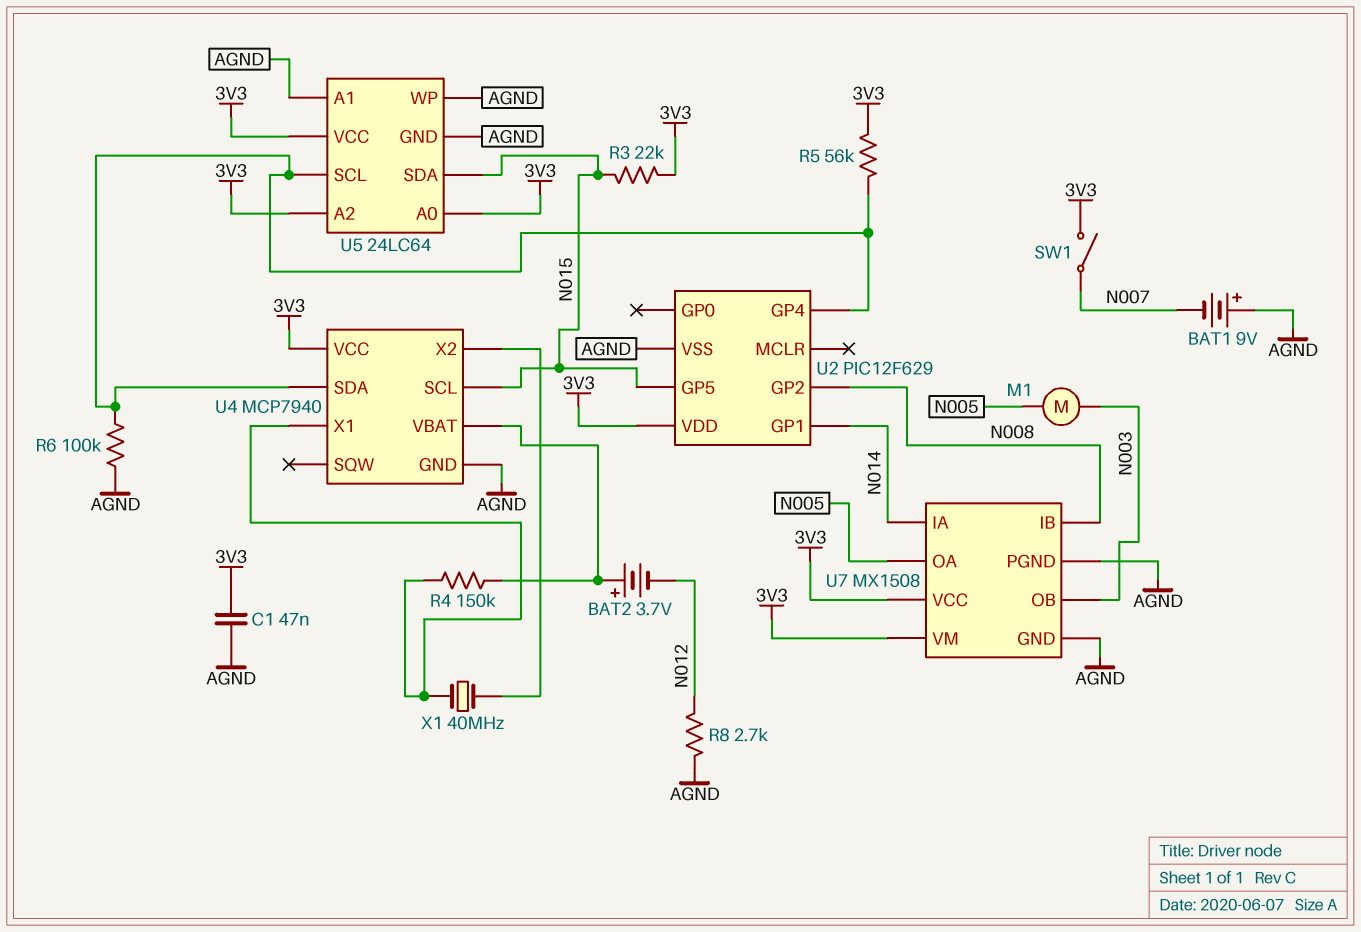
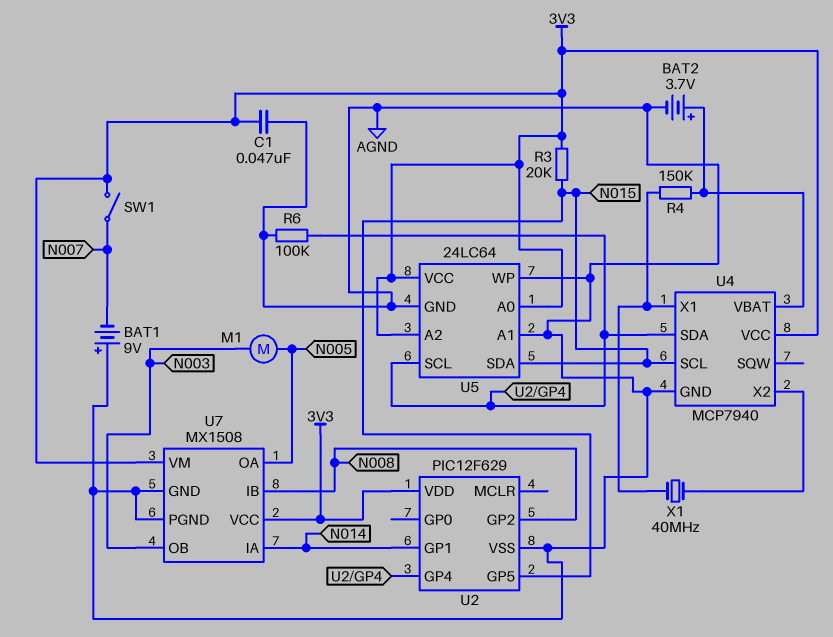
BAT2: 3.7V (plus U4/VBAT, minus N012) -> 3.7V (plus U4/VBAT, minus AGND)
R3: 22k (3V3, N015) -> 20k (3V3, N015)
R5: 56k (3V3, U2/GP4) -> none
R8: 2.7k (AGND, N012) -> none

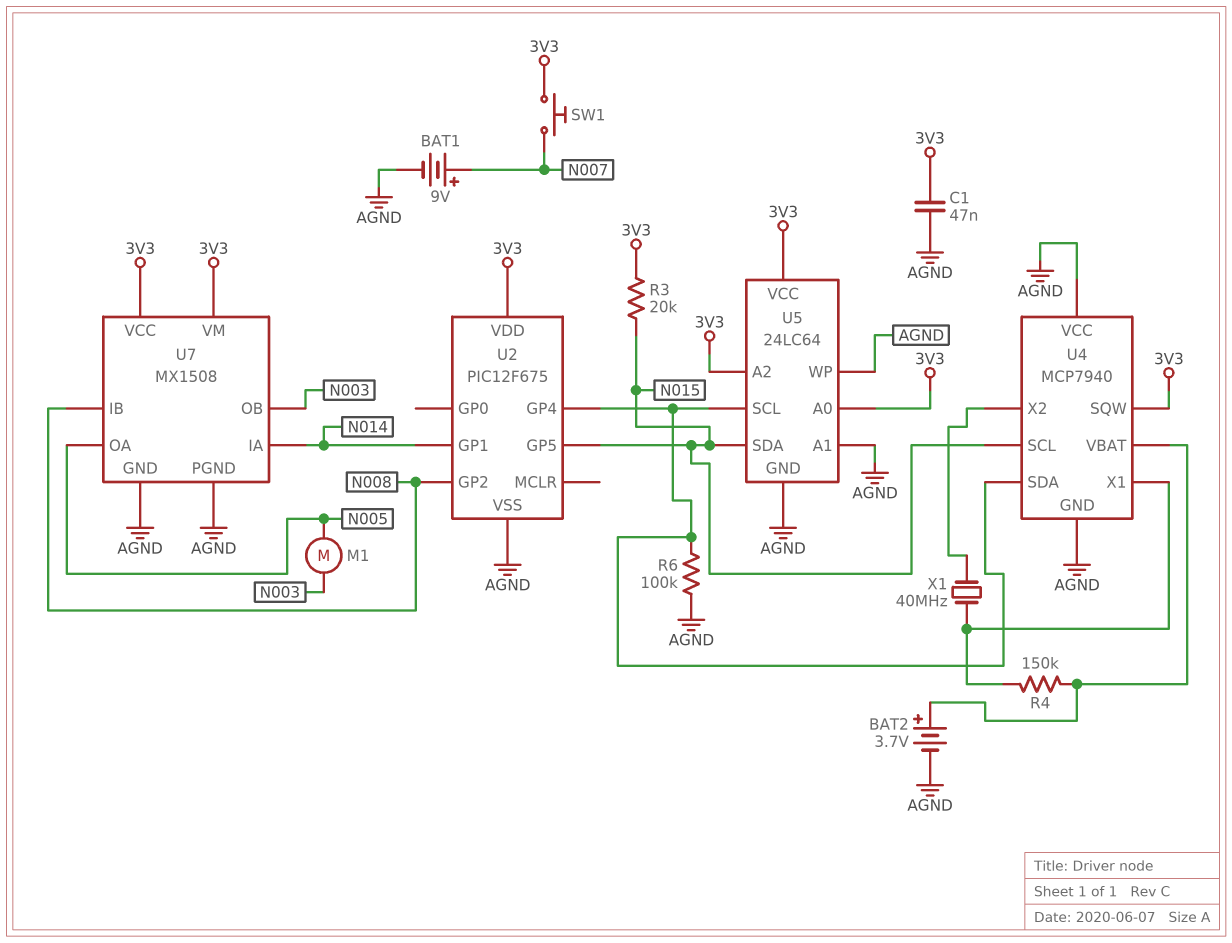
BAT1: 9V (plus AGND, minus N007) -> 9V (plus N007, minus AGND)
SW1: switch (3V3, N007) -> button (3V3, N007)
U2: PIC12F629 -> PIC12F675
U4 pin SQW: none -> 3V3
U4 pin VCC: 3V3 -> AGND

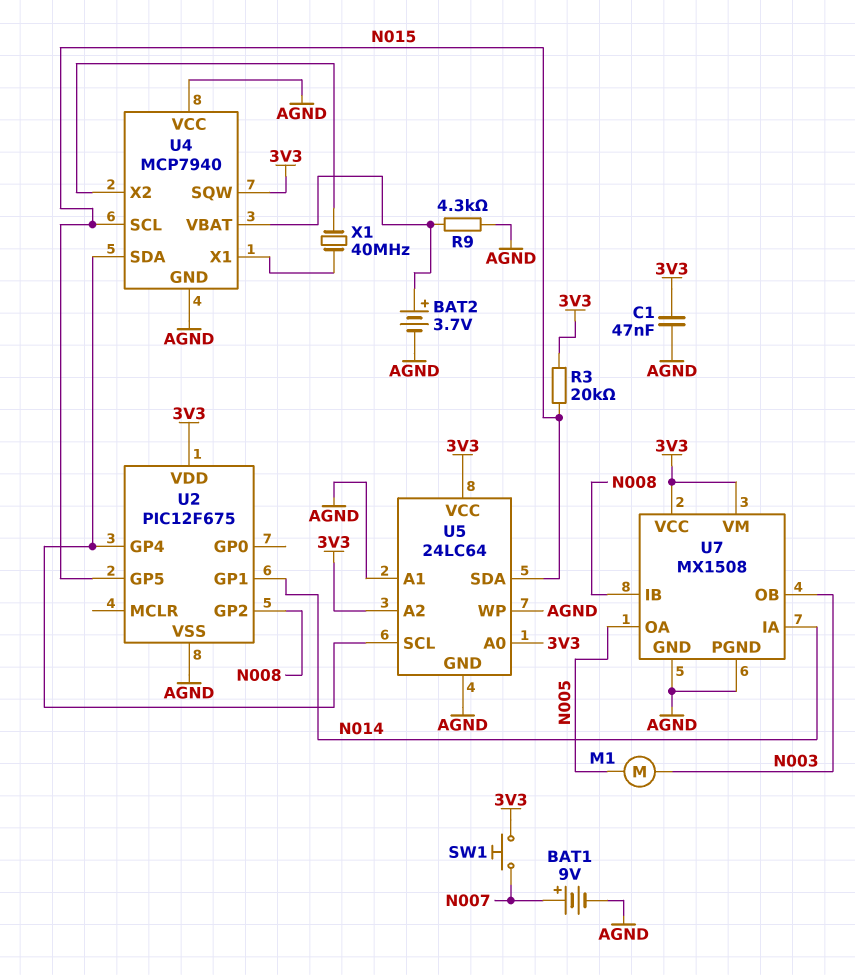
R4: 150k (U4/VBAT, U4/X1) -> none
R6: 100k (AGND, U2/GP4) -> none
R9: none -> 4.3k (AGND, U4/VBAT)

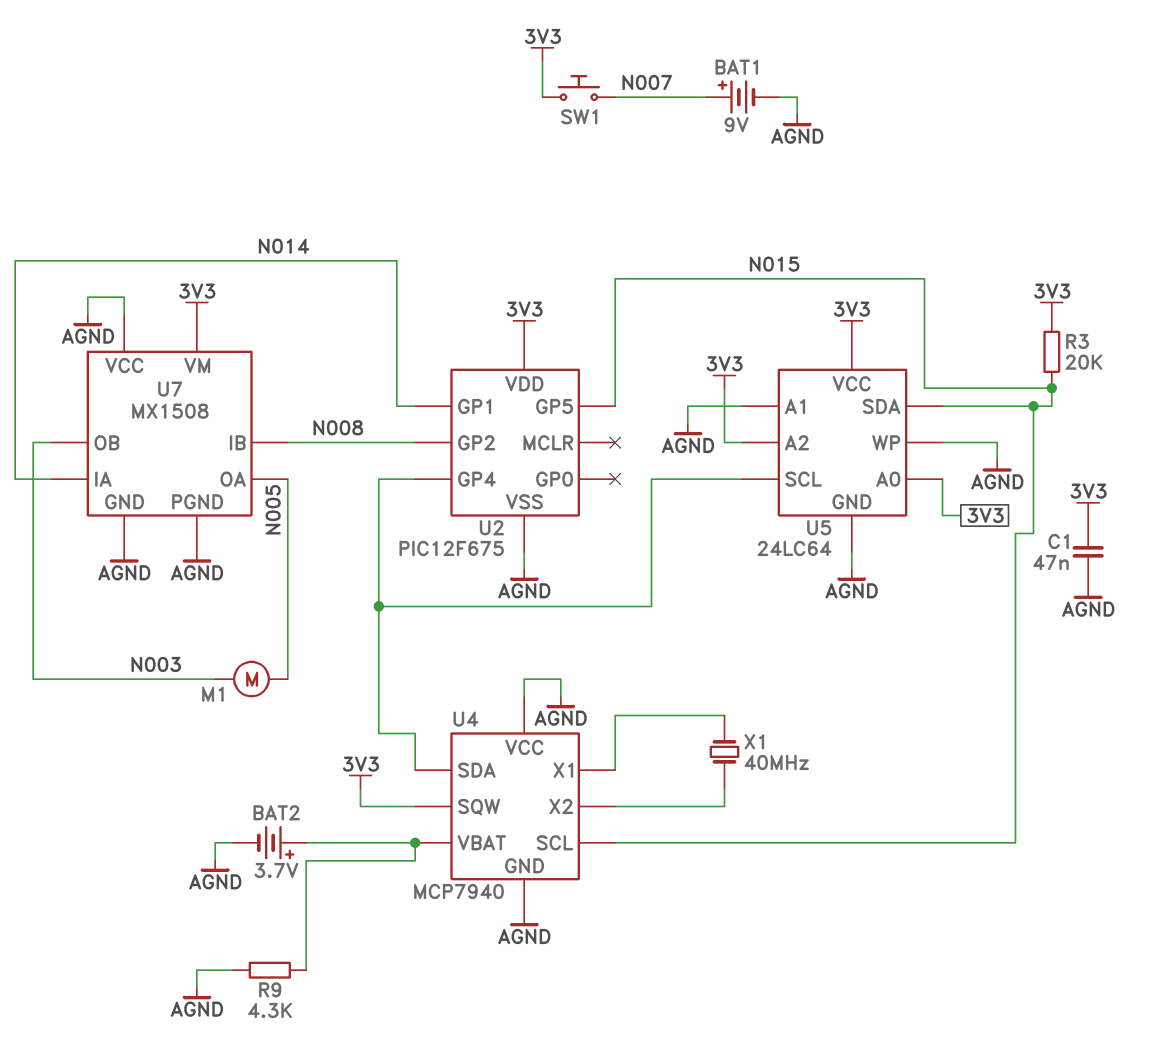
U7 pin VCC: 3V3 -> AGND

